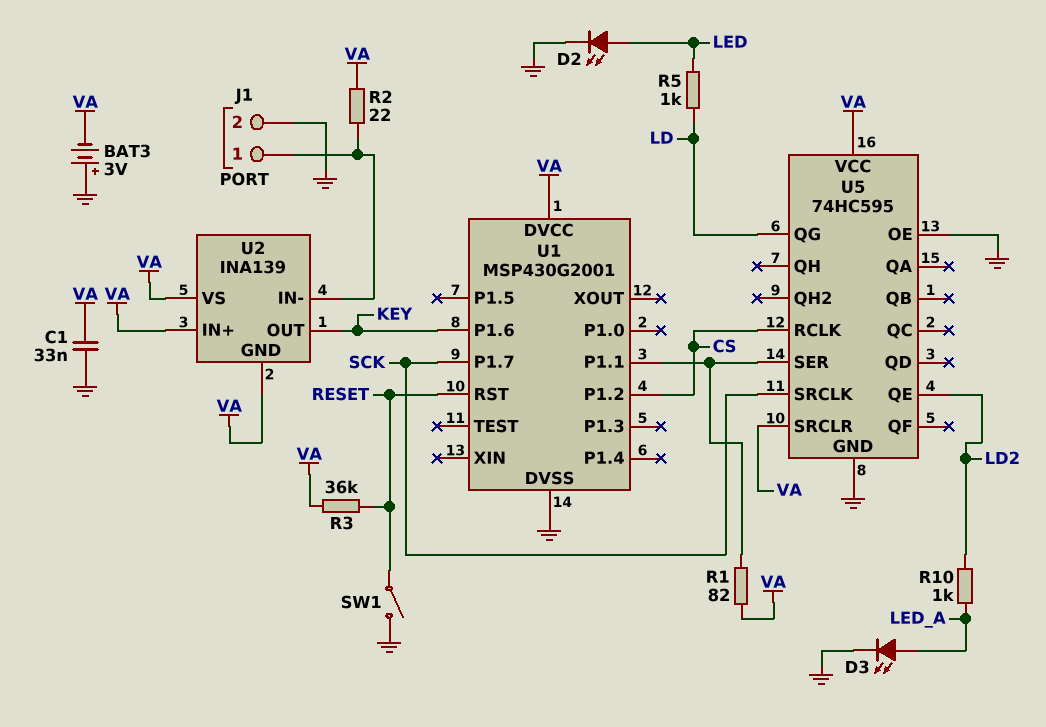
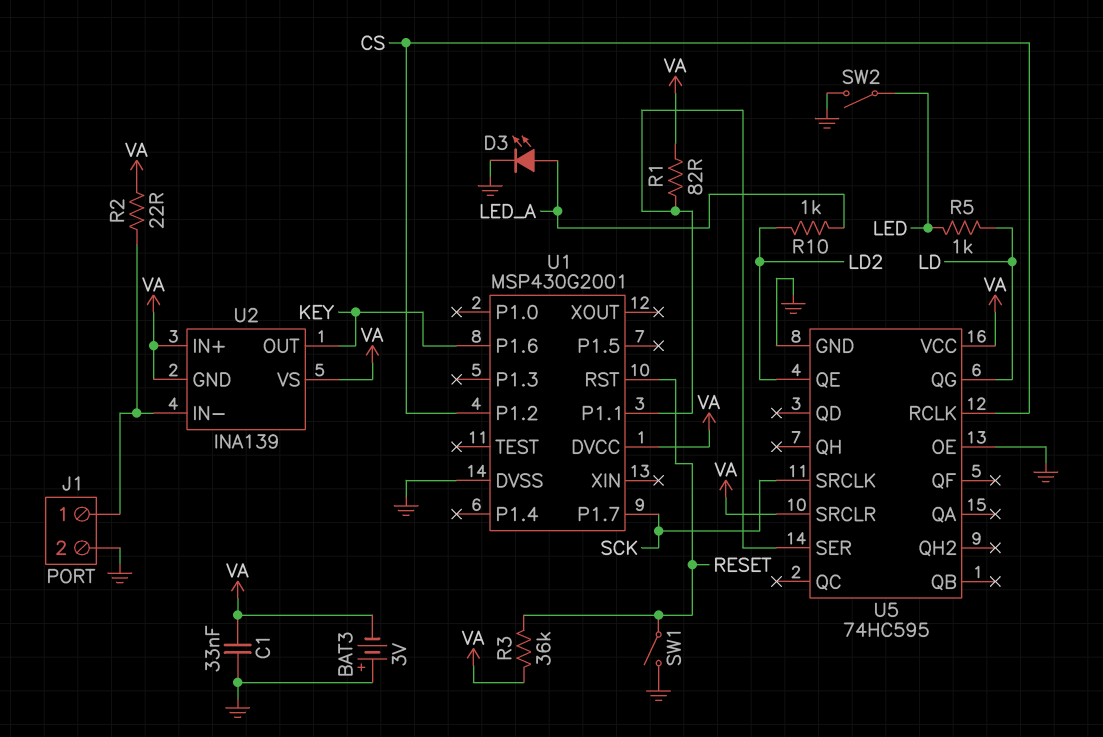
D2: LED (A LED, K GND) -> none
SW2: none -> switch (GND, LED)

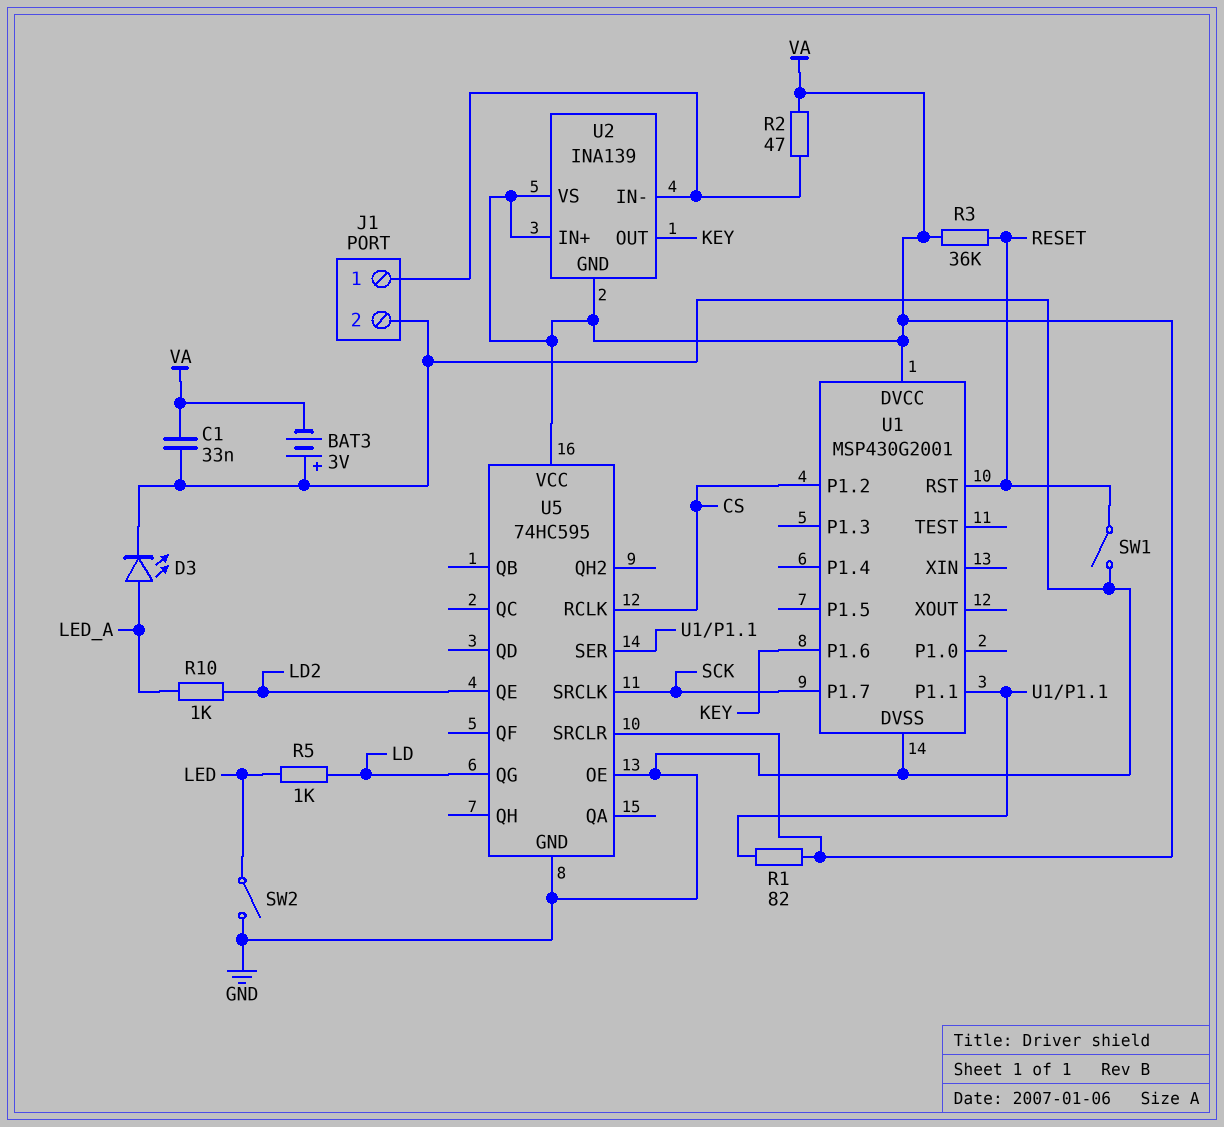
R2: 22 (J1/1, VA) -> 47 (J1/1, VA)

